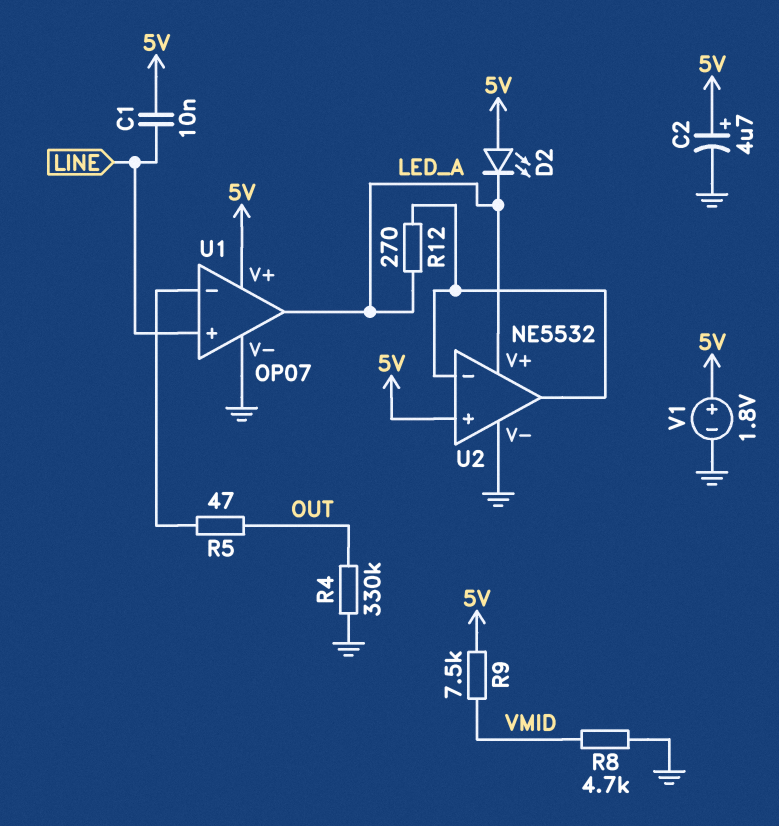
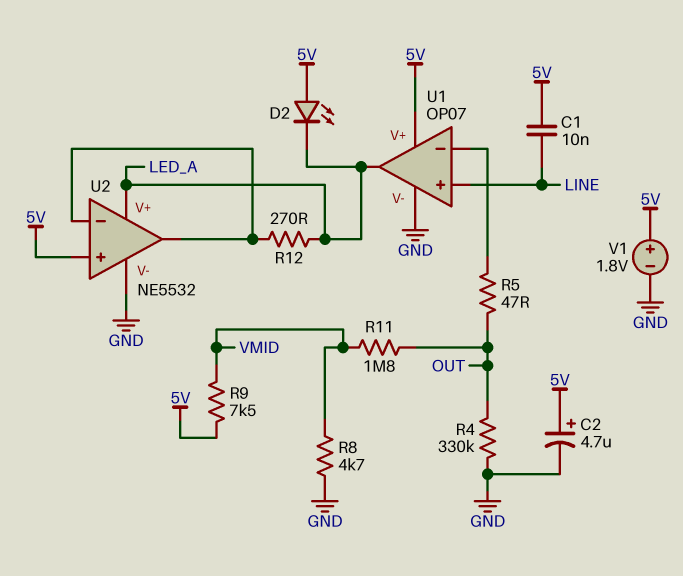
R11: none -> 1.8M (OUT, VMID)

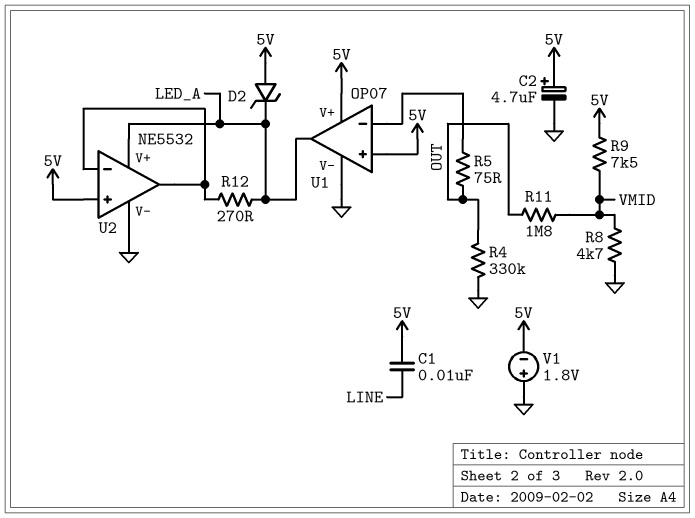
D2: LED (A 5V, K LED_A) -> zener (A 5V, K LED_A)
R5: 47 (OUT, U1/in-) -> 75 (OUT, U1/in-)
U1 pin in+: LINE -> 5V
V1: 1.8V (plus 5V, minus GND) -> 1.8V (plus GND, minus 5V)

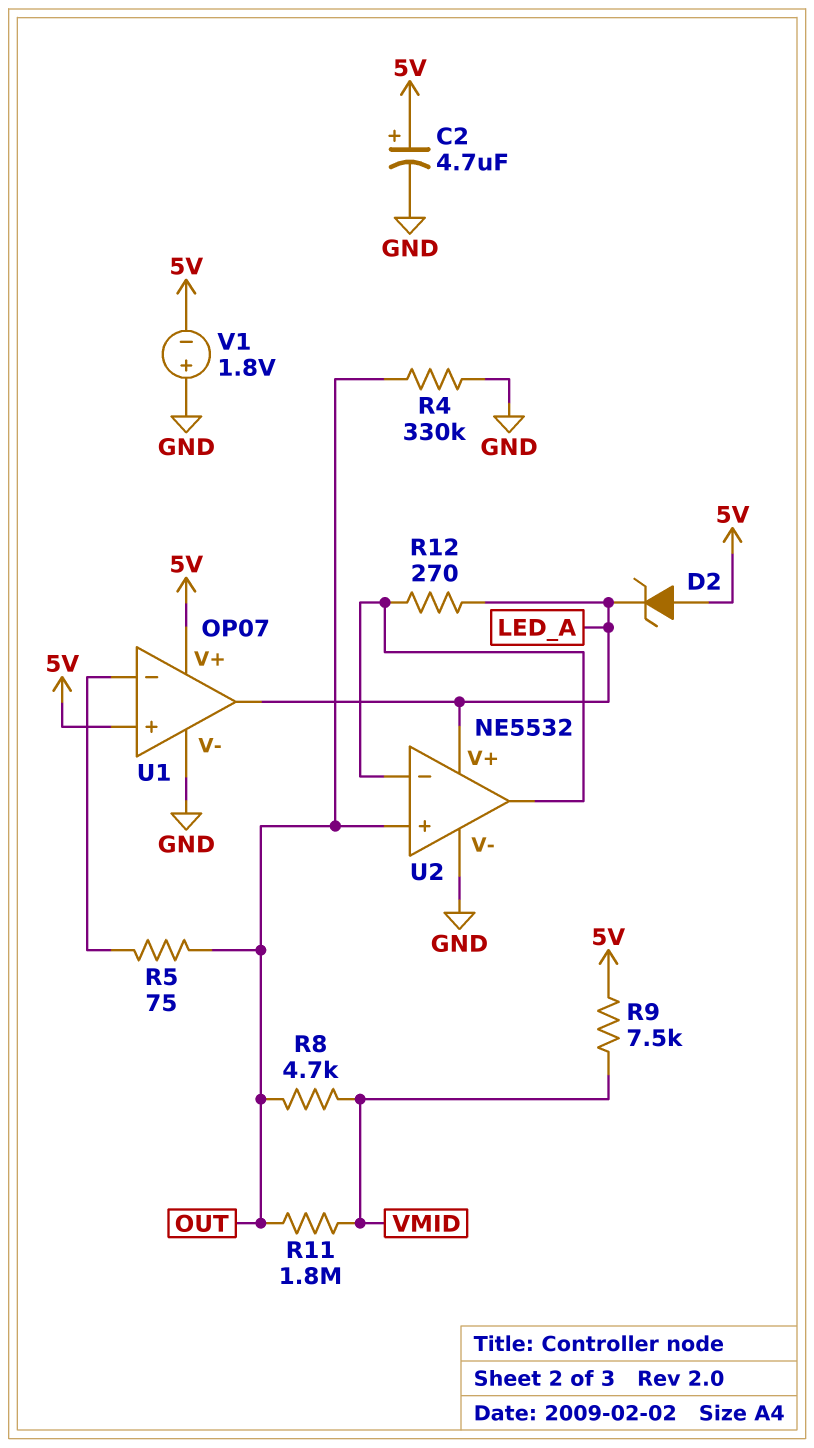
C1: 10nF (5V, LINE) -> none
R8: 4.7k (GND, VMID) -> 4.7k (OUT, VMID)
U2 pin in+: 5V -> OUT

